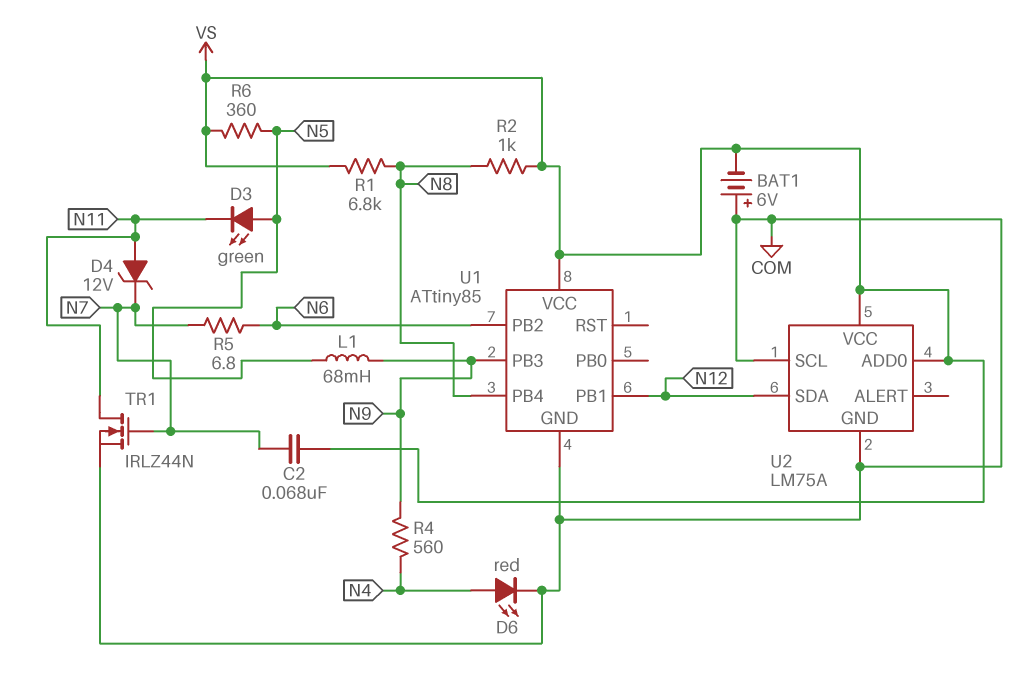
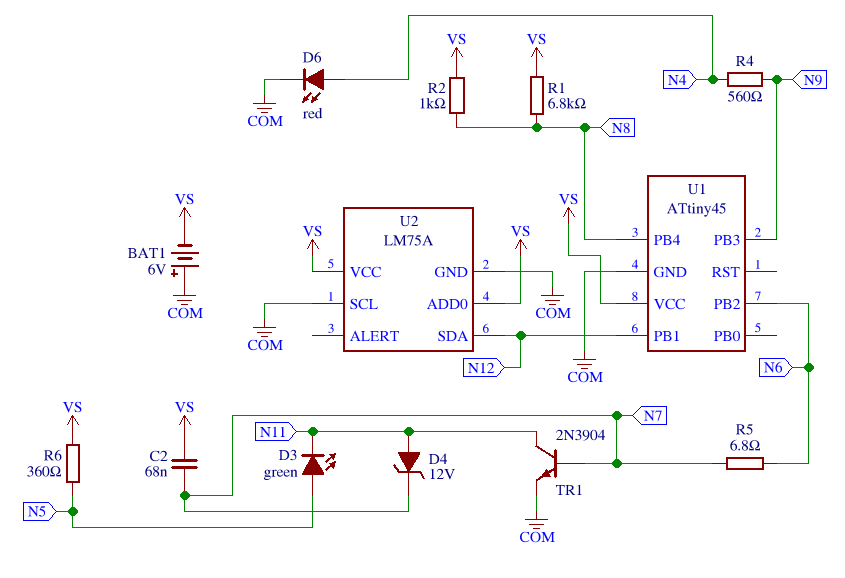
L1: 68mH (N5, N9) -> none
TR1: NMOS IRLZ44N (G N7, D N11, S COM) -> NPN 2N3904 (B N7, C N11, E COM)
U1: ATtiny85 -> ATtiny45

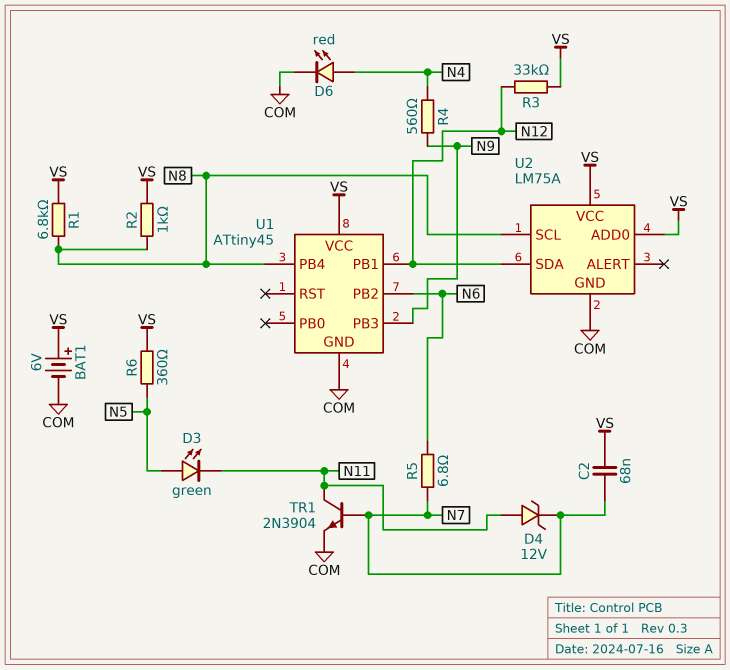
BAT1: 6V (plus COM, minus VS) -> 6V (plus VS, minus COM)
R3: none -> 33k (N12, VS)
U2 pin SCL: COM -> N8

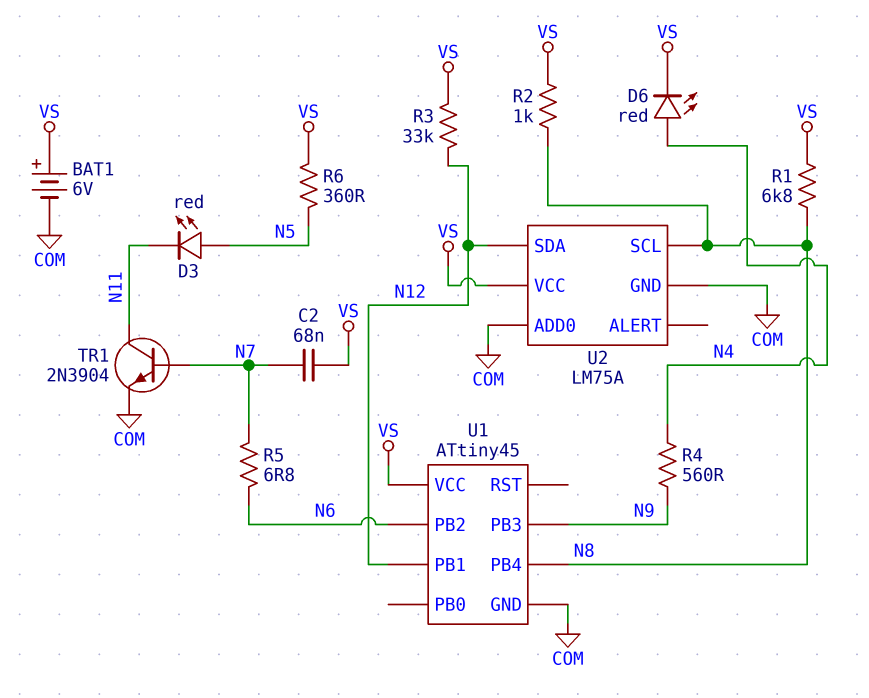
D3: LED green (A N5, K N11) -> LED red (A N5, K N11)
D4: zener 12V (A N11, K N7) -> none
D6: LED red (A N4, K COM) -> LED red (A N4, K VS)
U2 pin ADD0: VS -> COM

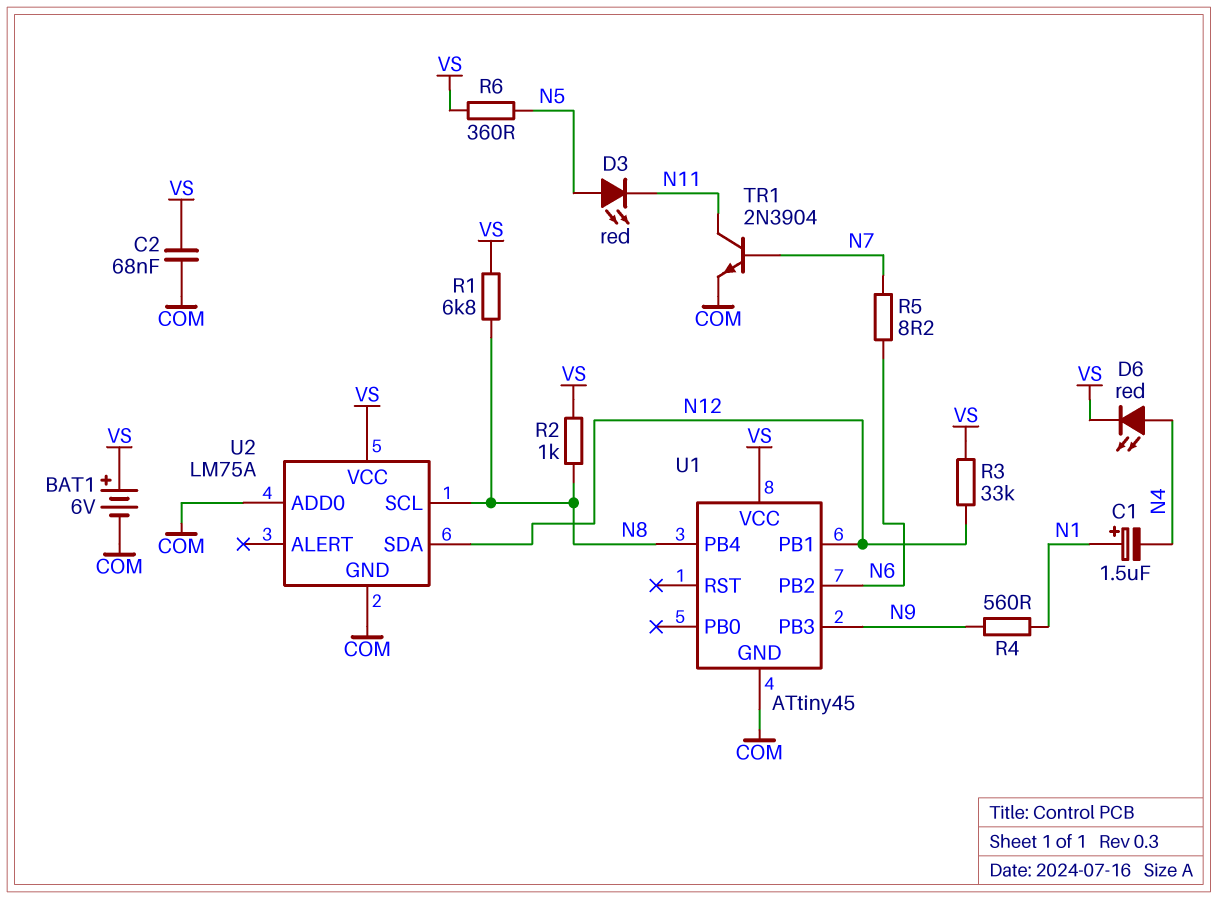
C1: none -> 1.5uF (plus N1, minus N4)
C2: 68nF (N7, VS) -> 68nF (COM, VS)
R4: 560 (N4, N9) -> 560 (N1, N9)
R5: 6.8 (N6, N7) -> 8.2 (N6, N7)

